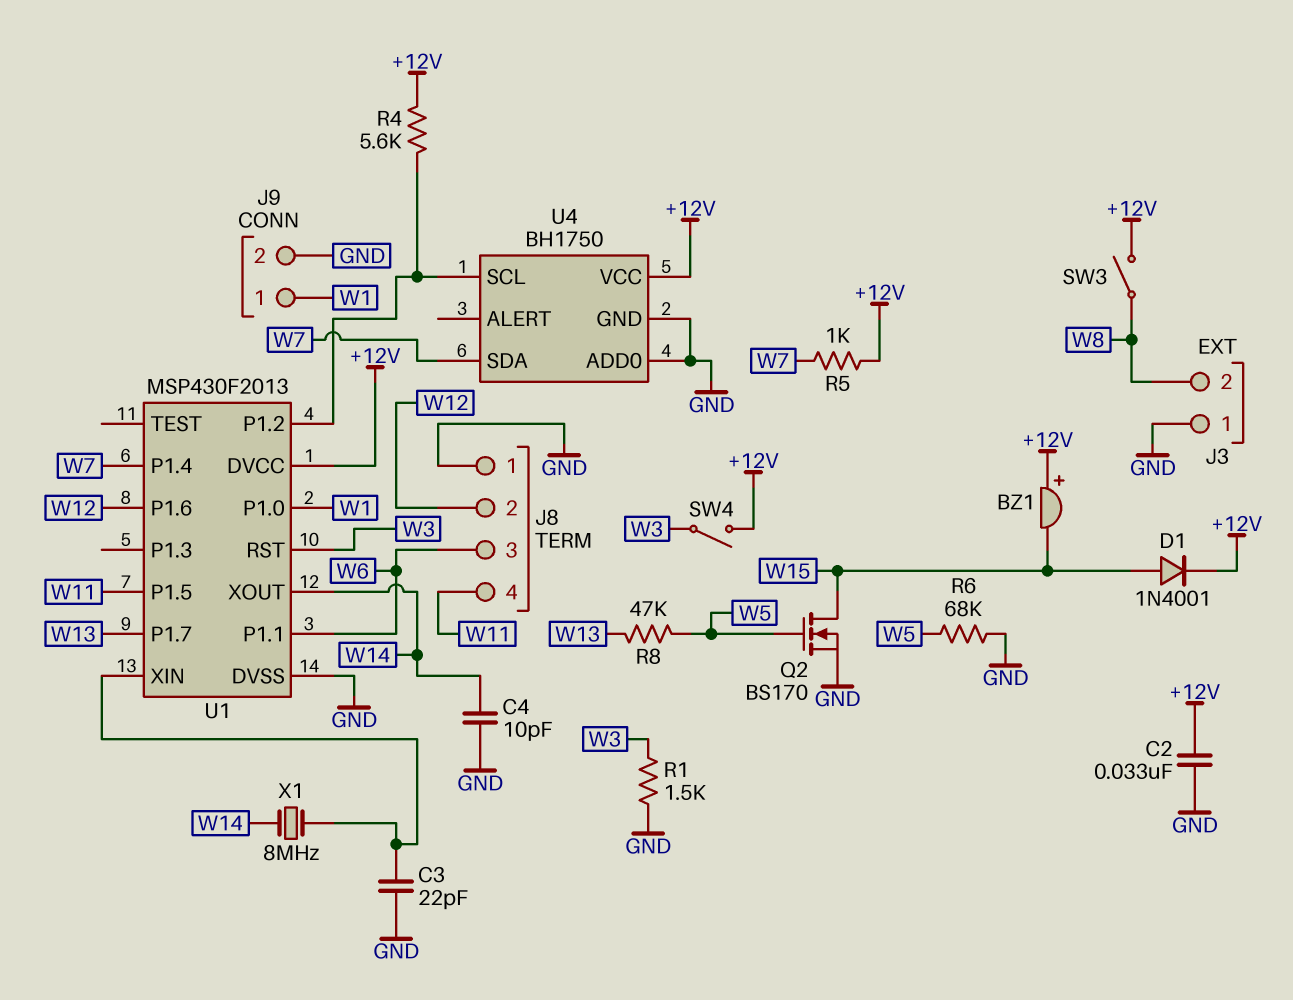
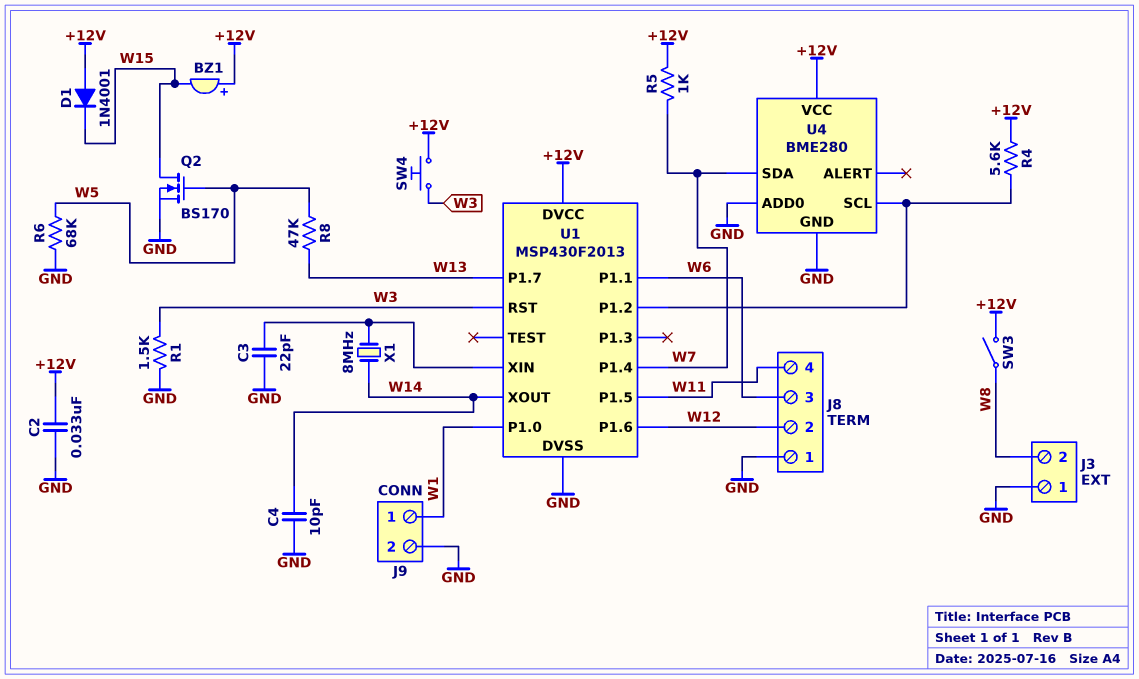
D1: diode 1N4001 (A W15, K +12V) -> diode 1N4001 (A +12V, K W15)
SW4: switch (+12V, W3) -> button (+12V, W3)
U4: BH1750 -> BME280

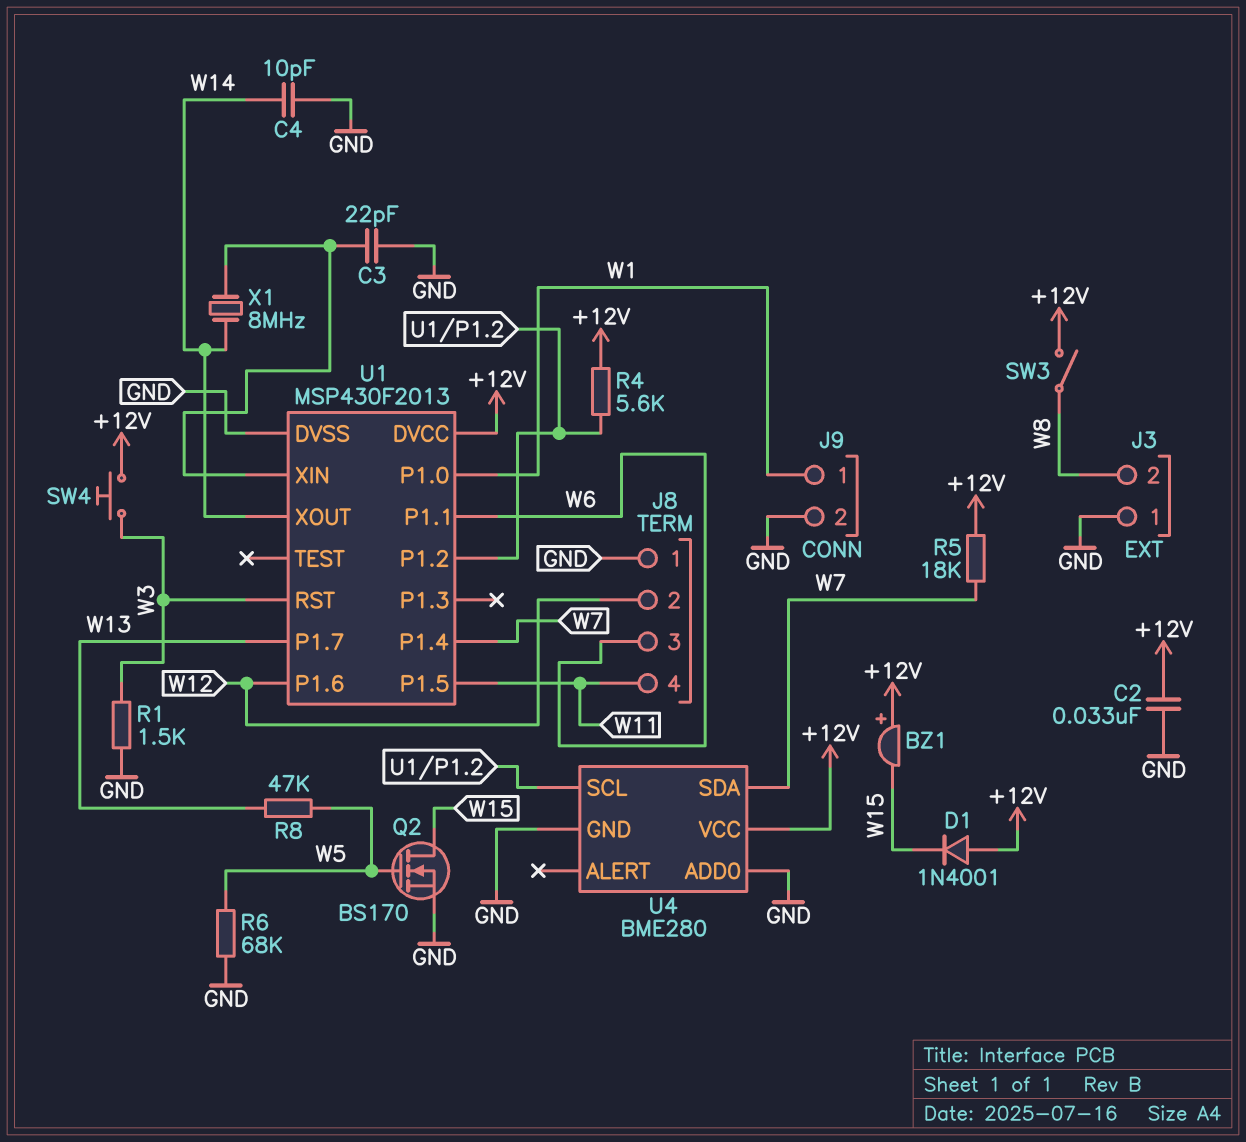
R5: 1k (+12V, W7) -> 18k (+12V, W7)

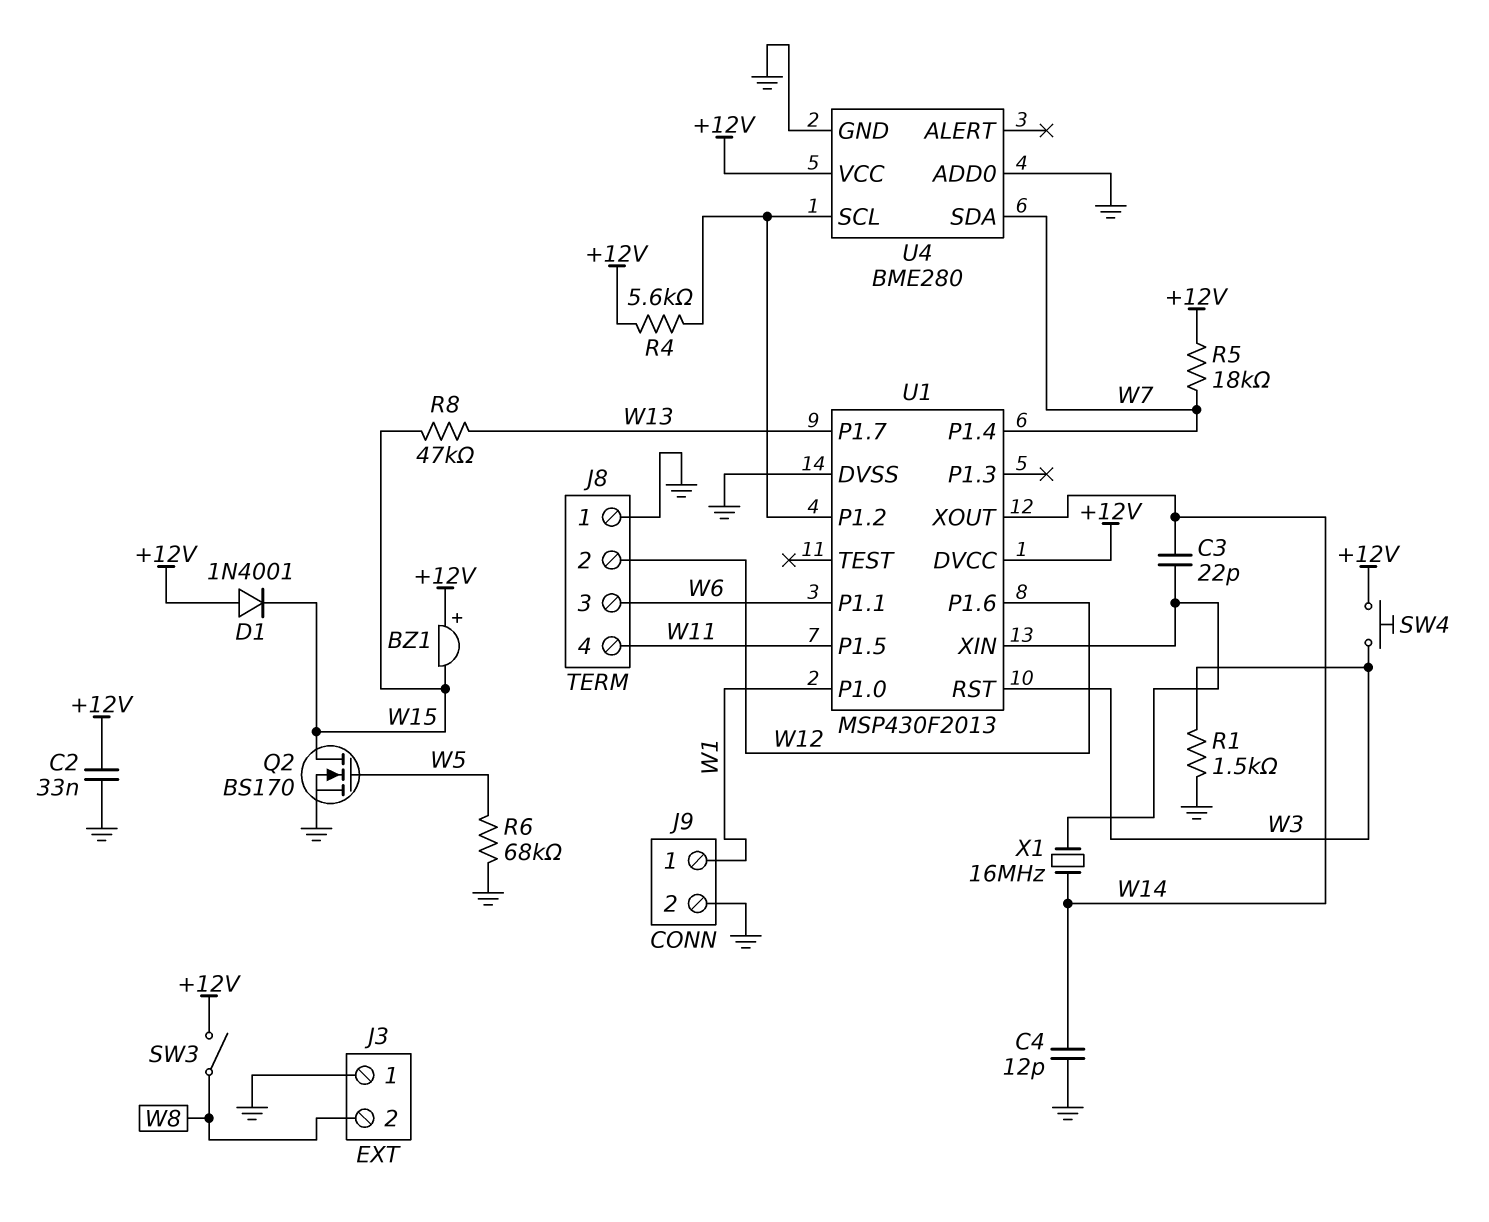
C3: 22pF (GND, U1/XIN) -> 22pF (U1/XIN, W14)
C4: 10pF (GND, W14) -> 12pF (GND, W14)
R8: 47k (W5, W13) -> 47k (W13, W15)
X1: 8MHz (U1/XIN, W14) -> 16MHz (U1/XIN, W14)

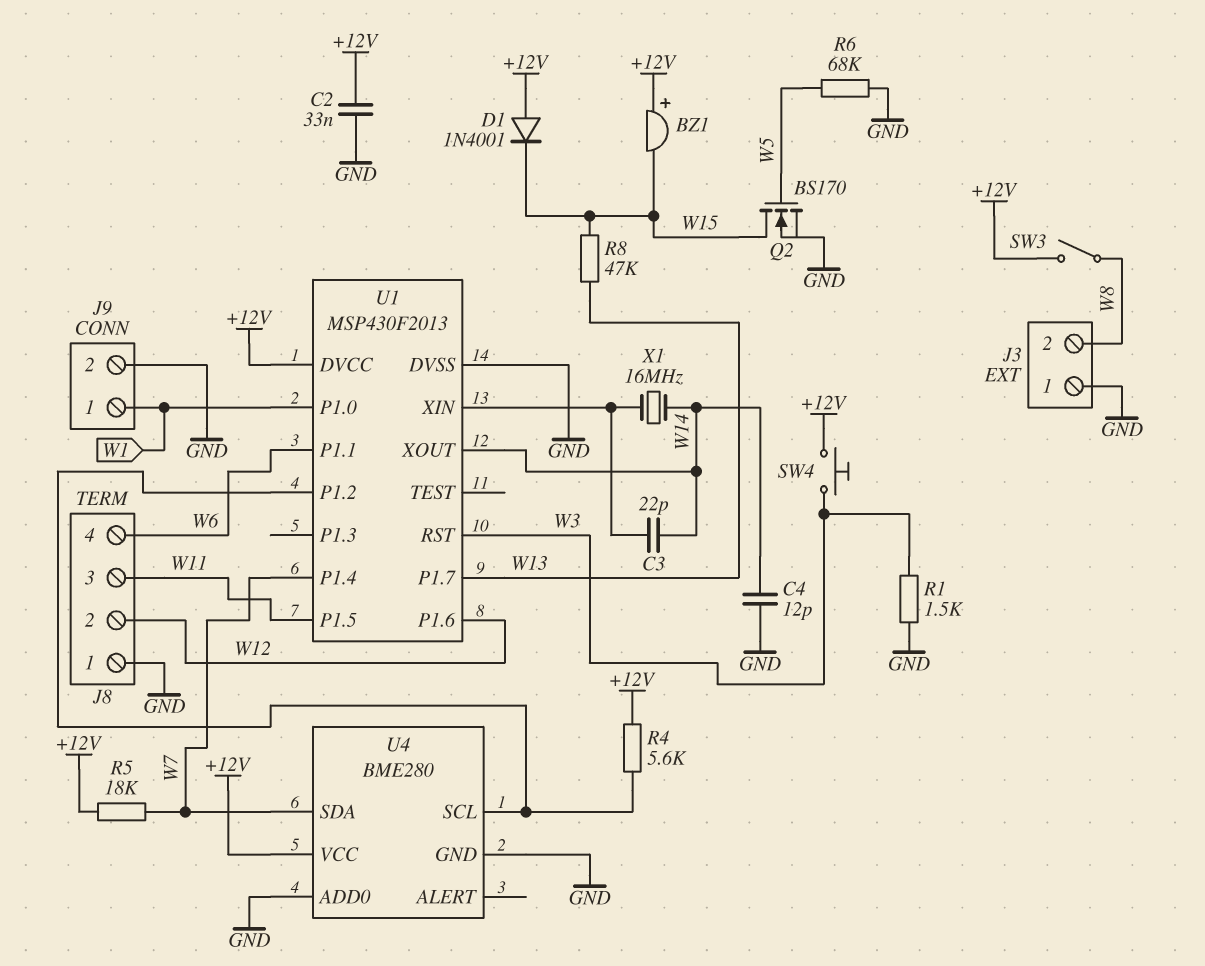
J8 pin 3: W6 -> W11
J8 pin 4: W11 -> W6

